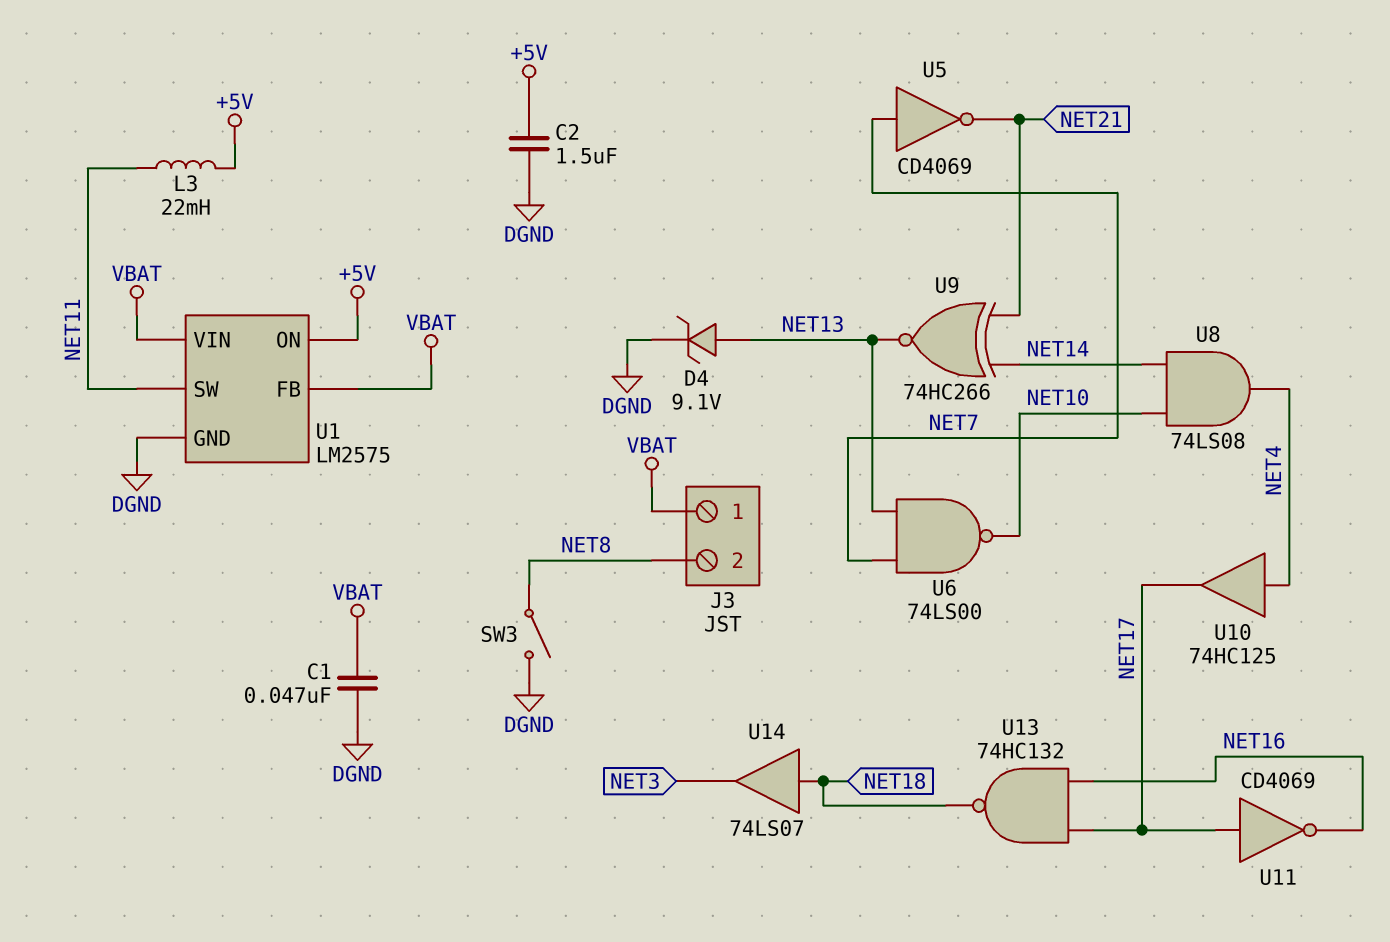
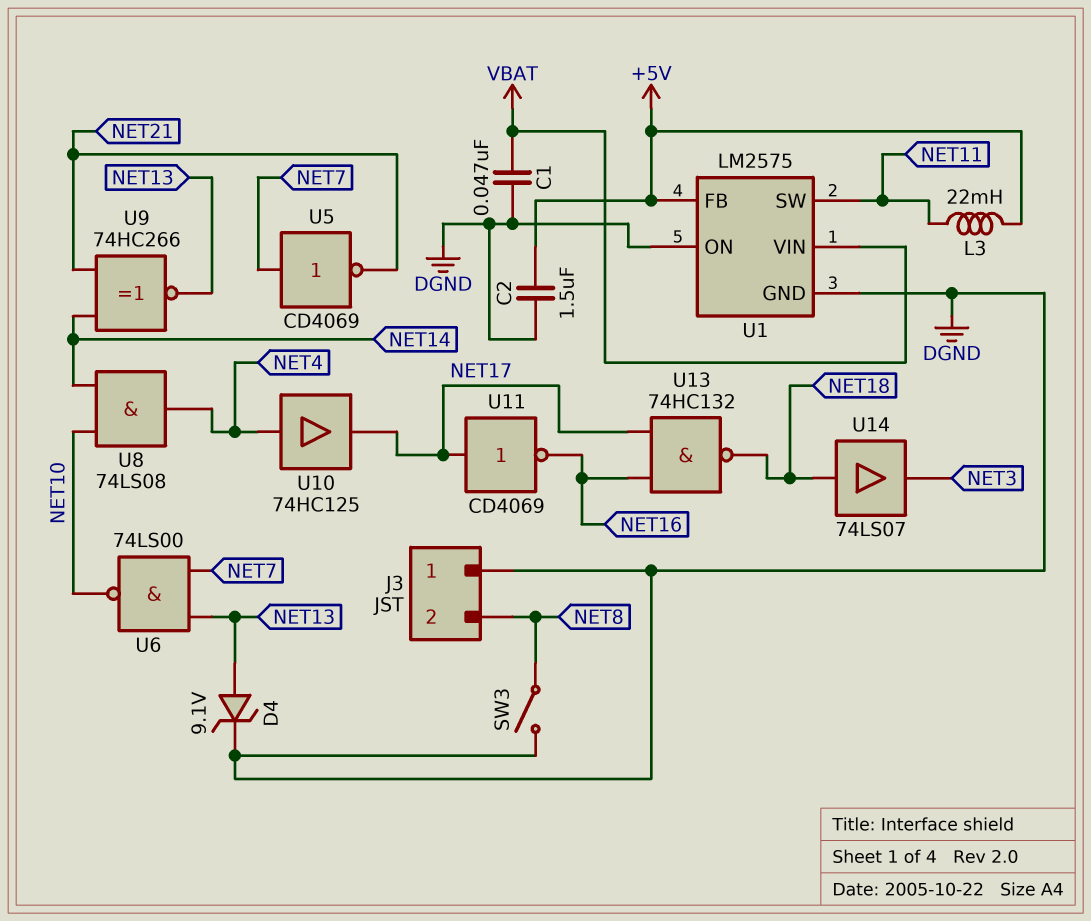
J3 pin 1: VBAT -> DGND
U1 pin FB: VBAT -> +5V
U1 pin ON: +5V -> DGND

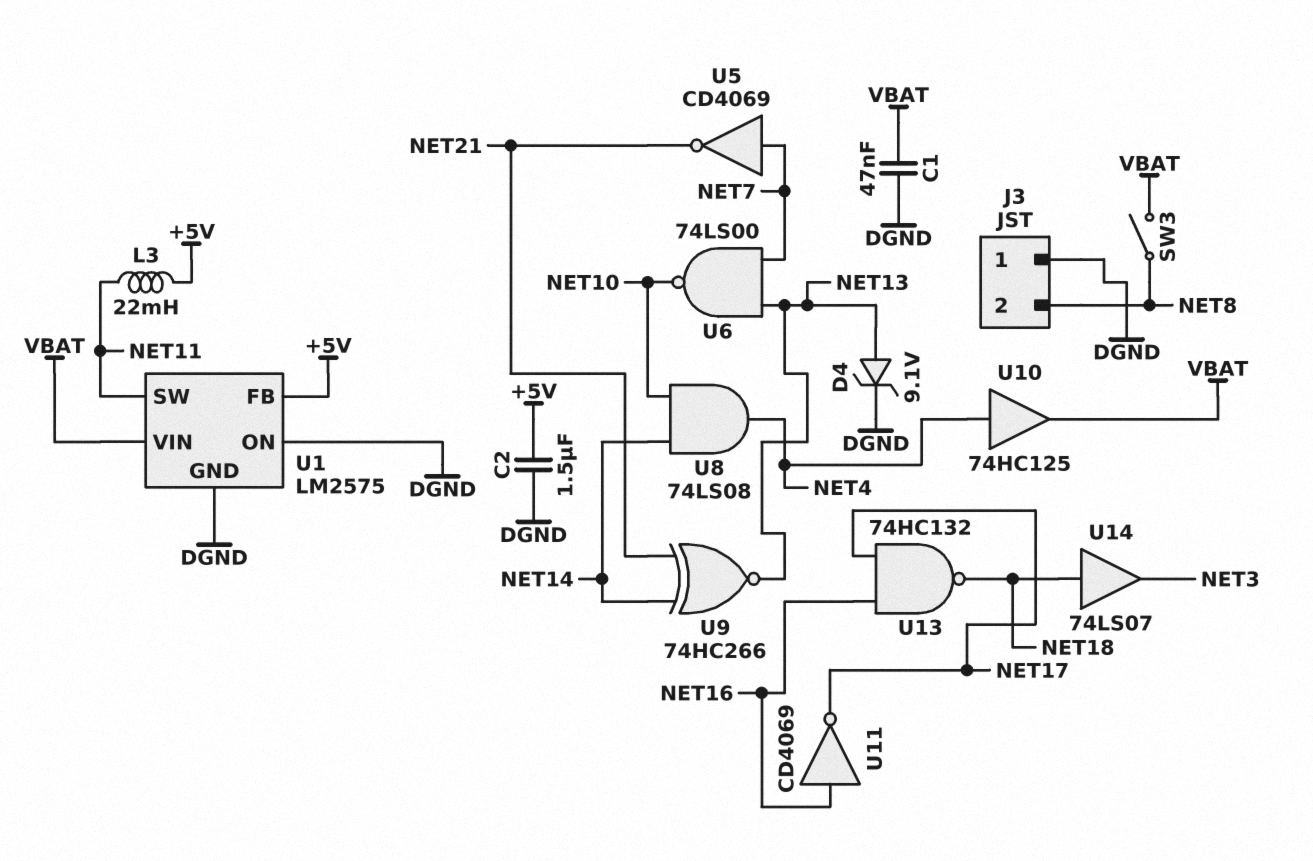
SW3: switch (DGND, NET8) -> switch (NET8, VBAT)
U10: buffer 74HC125 (in NET4, out NET17) -> buffer 74HC125 (in NET4, out VBAT)
U11: NOT CD4069 (in NET17, out NET16) -> NOT CD4069 (in NET16, out NET17)

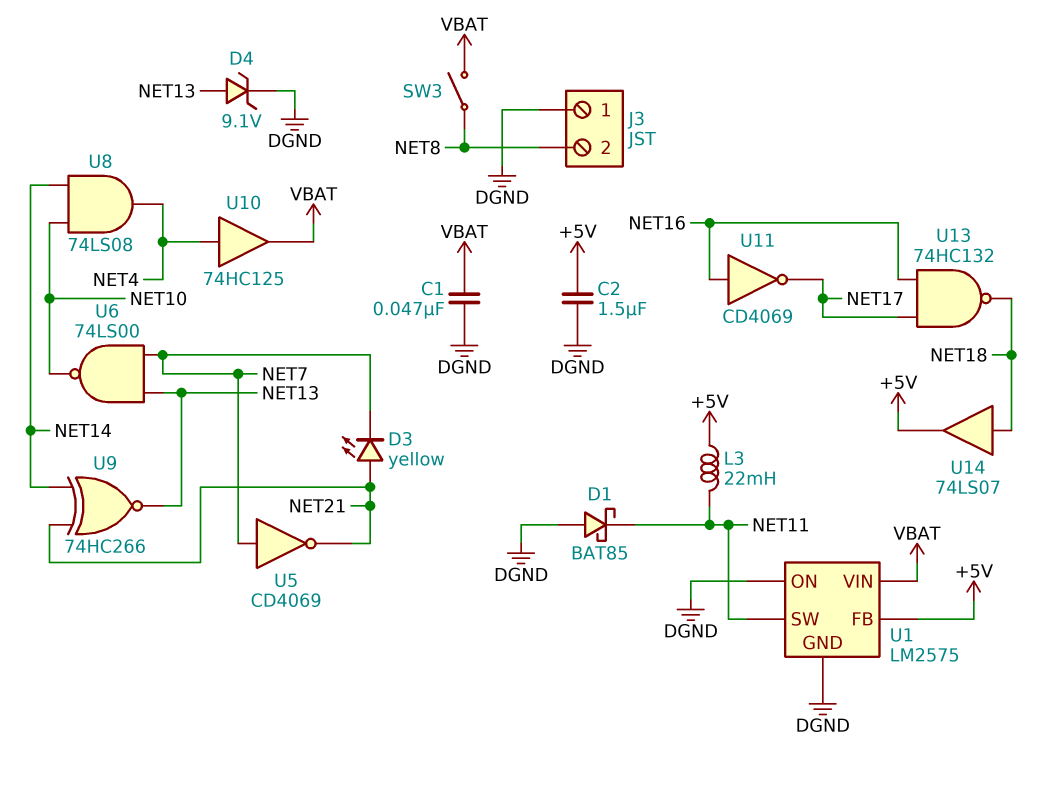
D1: none -> schottky BAT85 (A DGND, K NET11)
D3: none -> LED yellow (A NET21, K NET7)
U14: buffer 74LS07 (in NET18, out NET3) -> buffer 74LS07 (in NET18, out +5V)

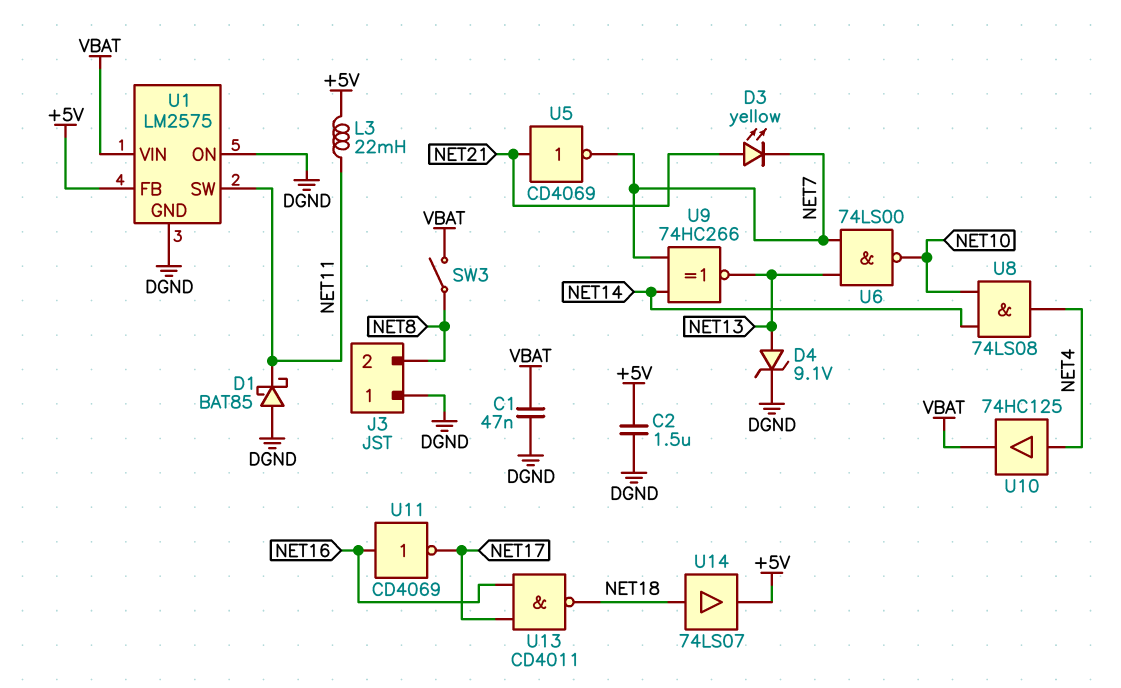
U5: NOT CD4069 (in NET7, out NET21) -> NOT CD4069 (in NET21, out NET7)
U9: XNOR 74HC266 (in NET14, in NET21, out NET13) -> XNOR 74HC266 (in NET7, in NET14, out NET13)
U13: NAND 74HC132 (in NET16, in NET17, out NET18) -> NAND CD4011 (in NET16, in NET17, out NET18)

